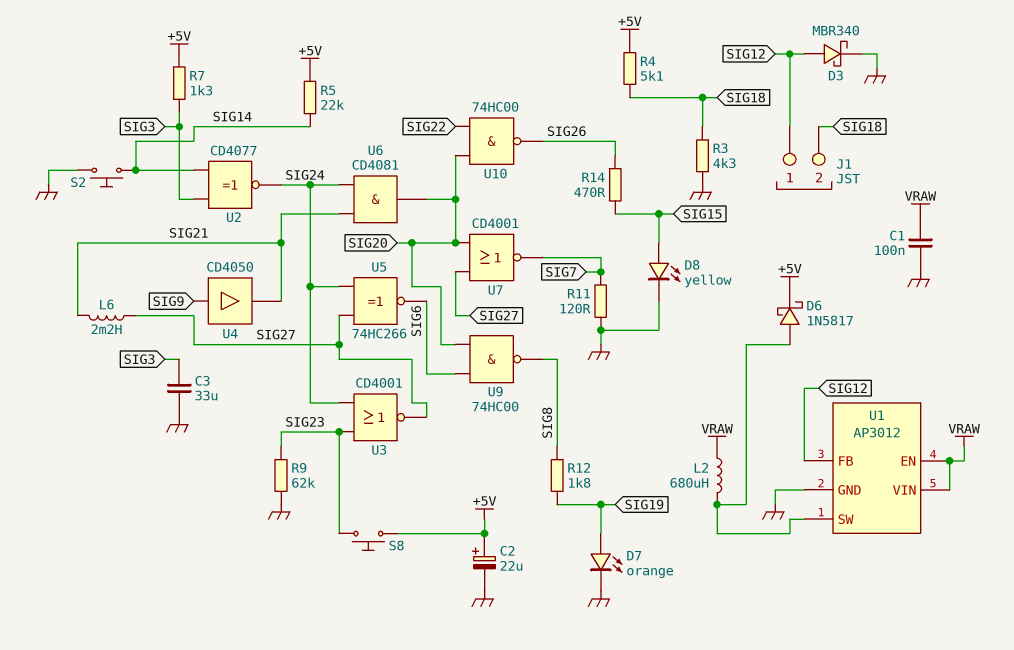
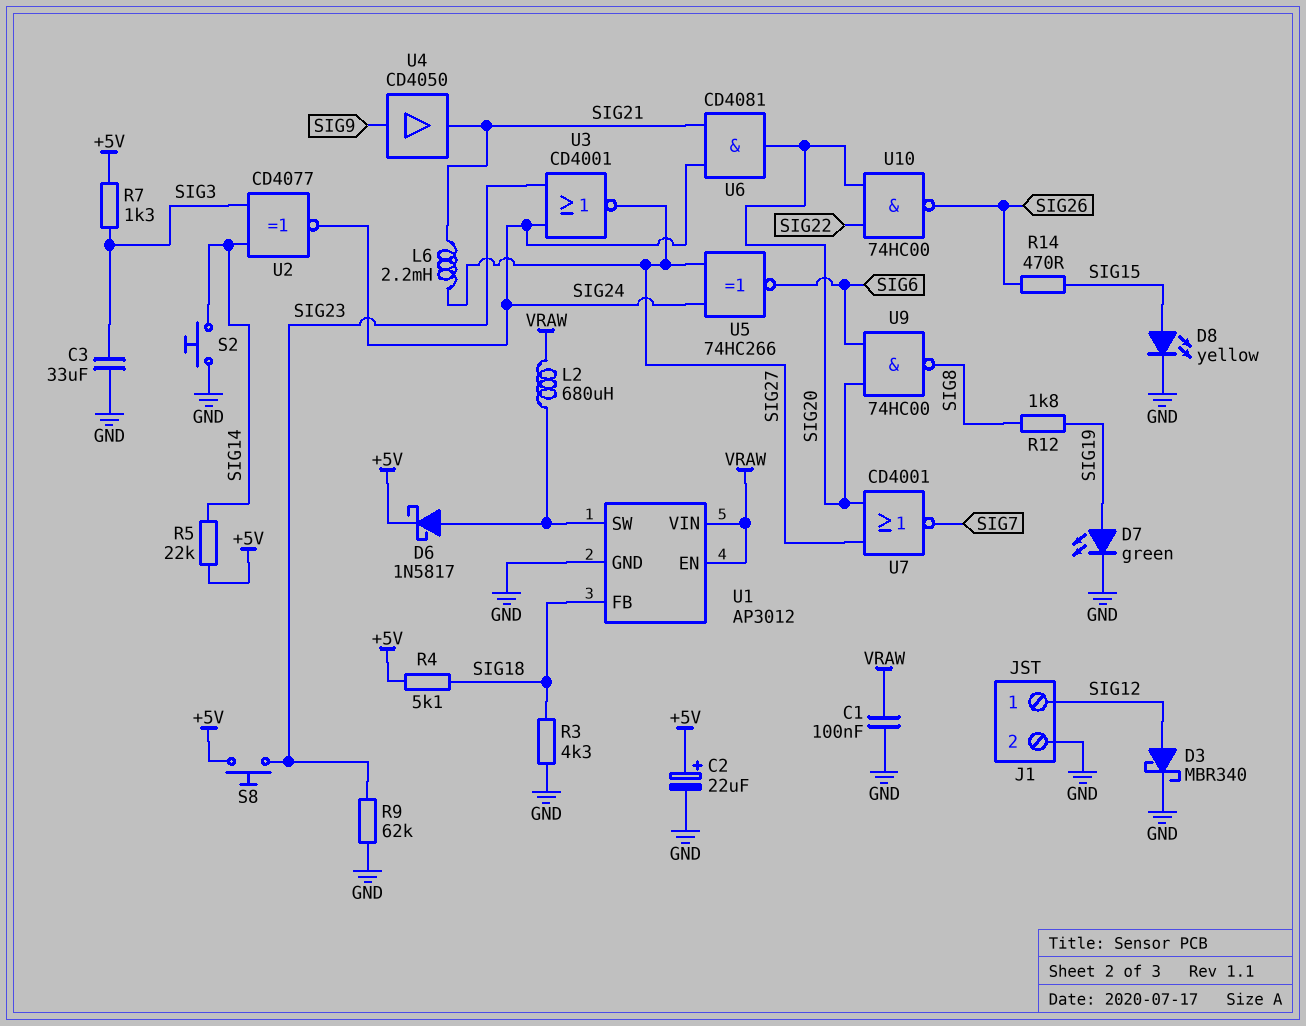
D7: LED orange (A SIG19, K GND) -> LED green (A SIG19, K GND)
J1 pin 2: SIG18 -> GND
R11: 120 (GND, SIG7) -> none
U1 pin FB: SIG12 -> SIG18

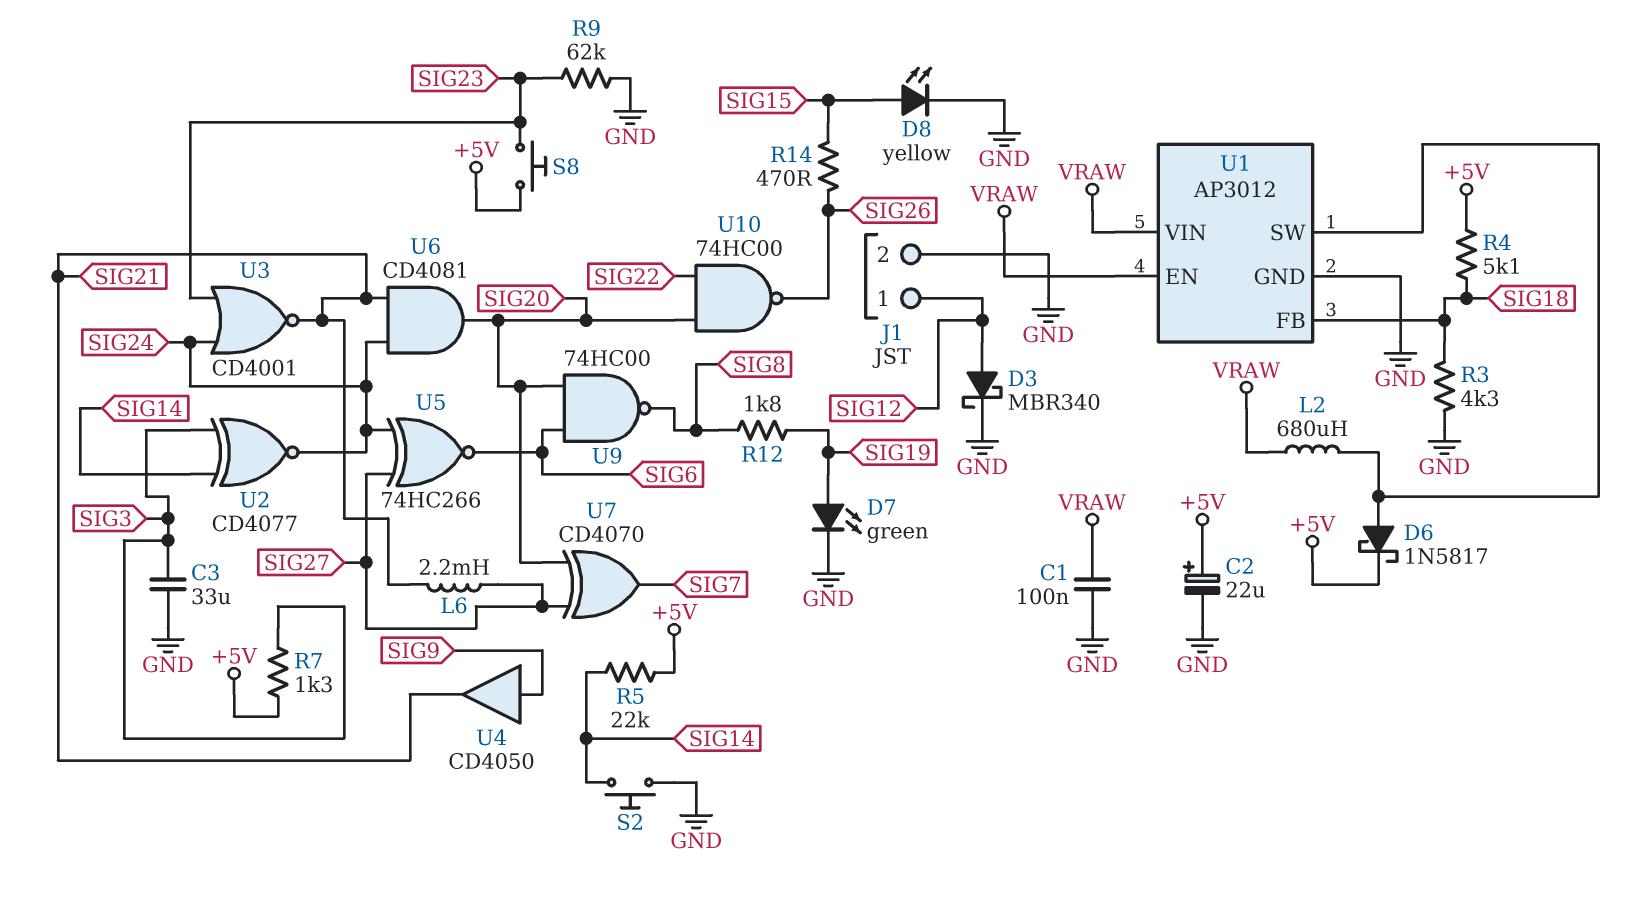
U3: NOR CD4001 (in SIG23, in SIG24, out SIG27) -> NOR CD4001 (in SIG23, in SIG24, out SIG21)
U7: NOR CD4001 (in SIG20, in SIG27, out SIG7) -> XOR CD4070 (in SIG20, in SIG27, out SIG7)

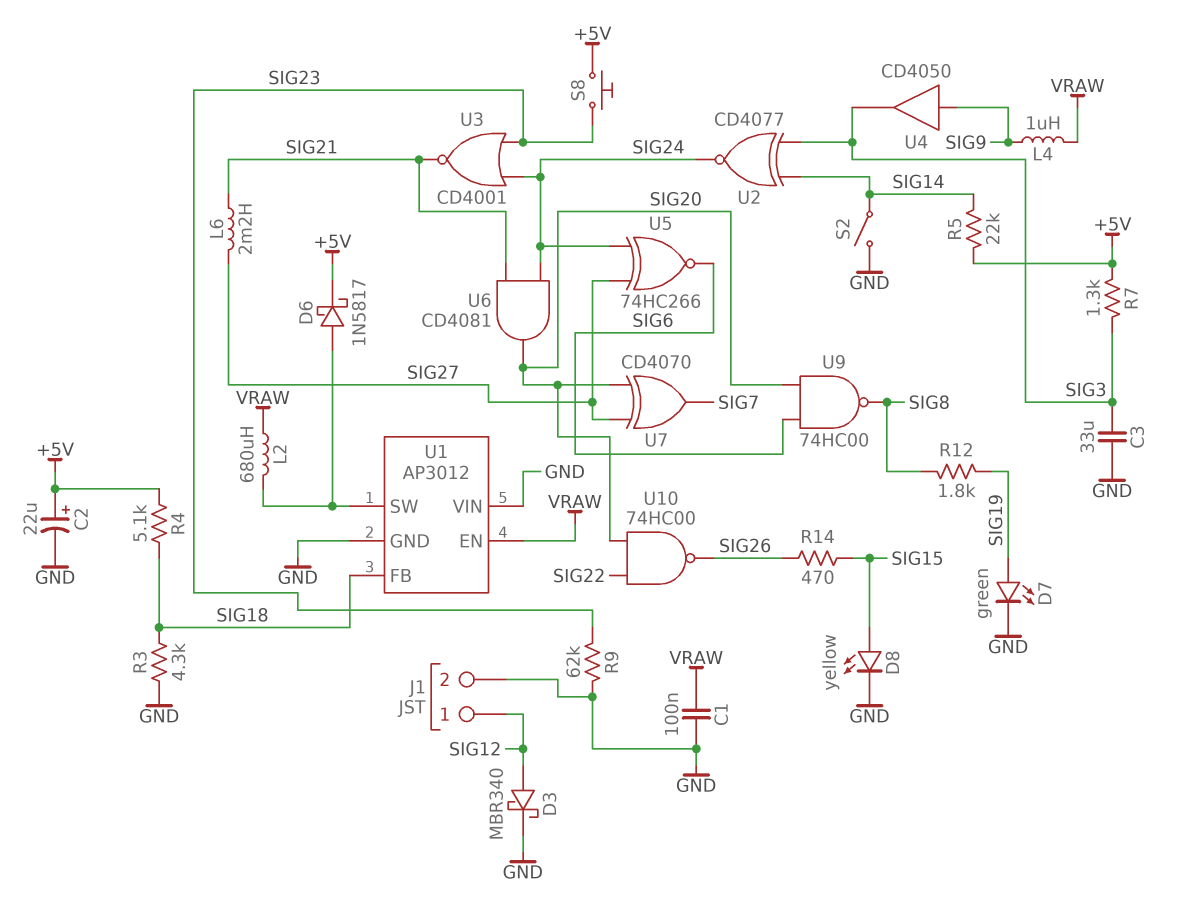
L4: none -> 1uH (SIG9, VRAW)
S2: button (GND, SIG14) -> switch (GND, SIG14)
U1 pin VIN: VRAW -> GND
U4: buffer CD4050 (in SIG9, out SIG21) -> buffer CD4050 (in SIG9, out SIG3)

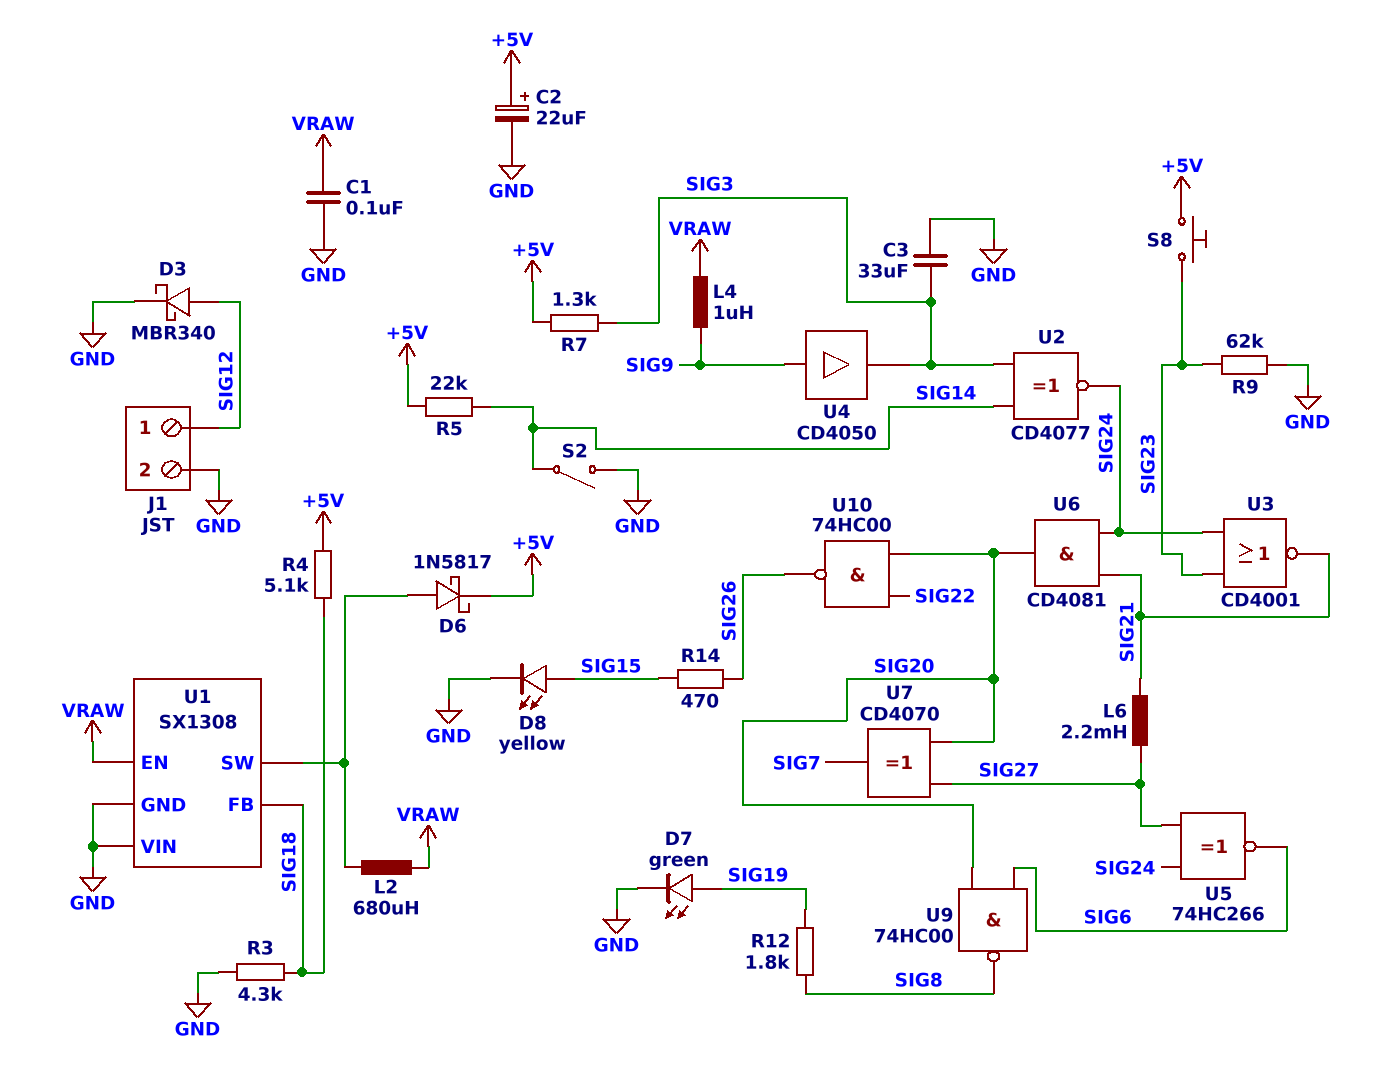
U1: AP3012 -> SX1308

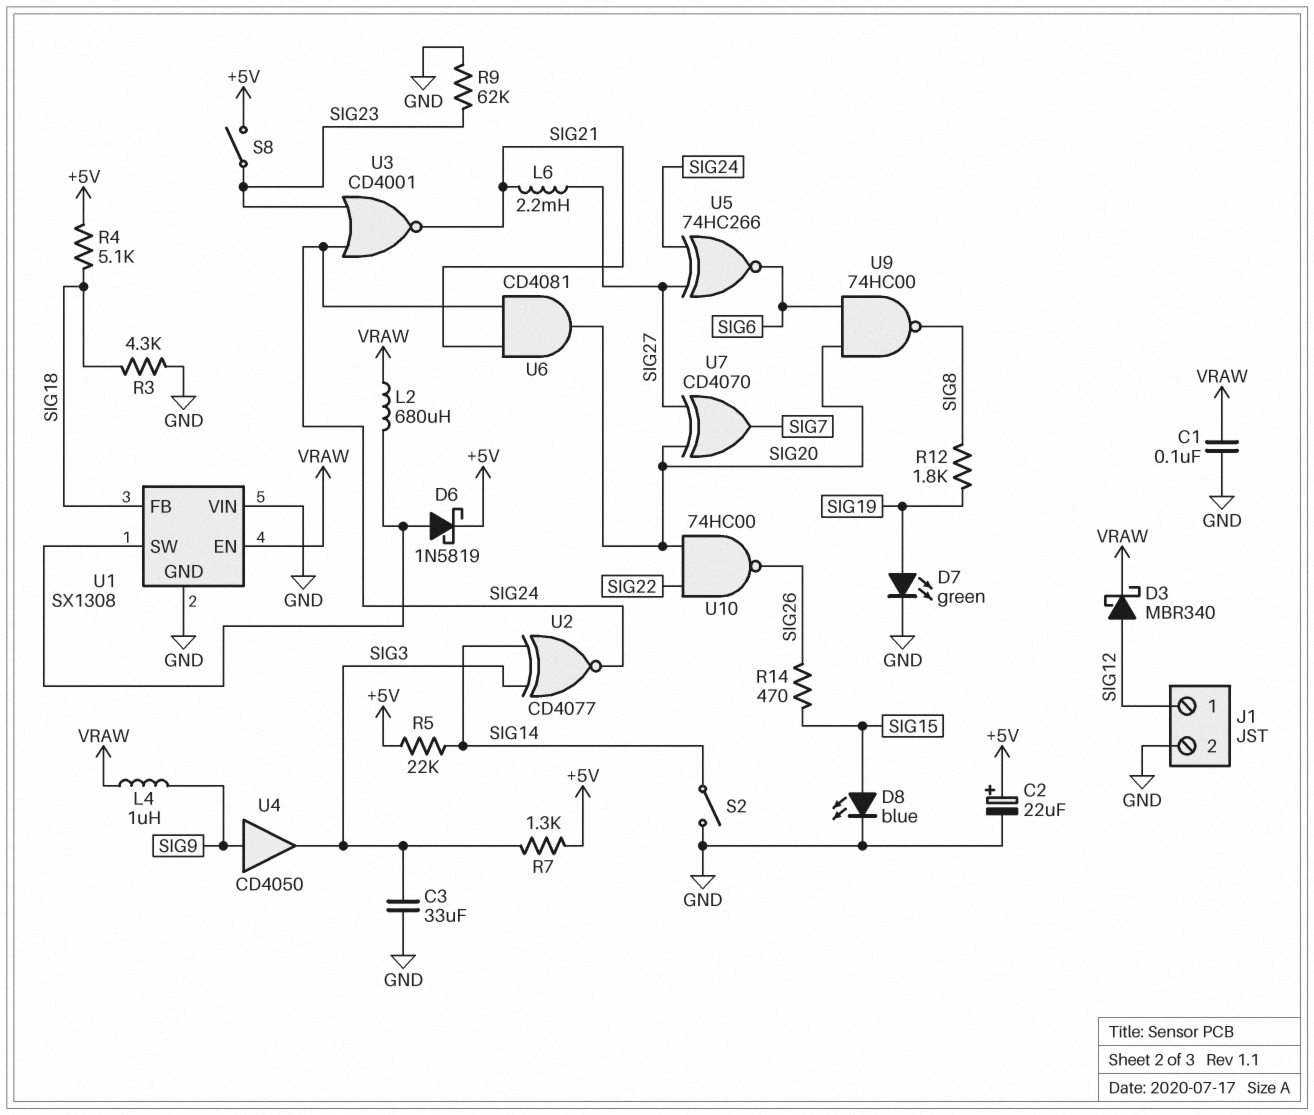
D3: schottky MBR340 (A SIG12, K GND) -> schottky MBR340 (A SIG12, K VRAW)
D6: schottky 1N5817 (A U1/SW, K +5V) -> schottky 1N5819 (A U1/SW, K +5V)
D8: LED yellow (A SIG15, K GND) -> LED blue (A SIG15, K GND)
S8: button (+5V, SIG23) -> switch (+5V, SIG23)

